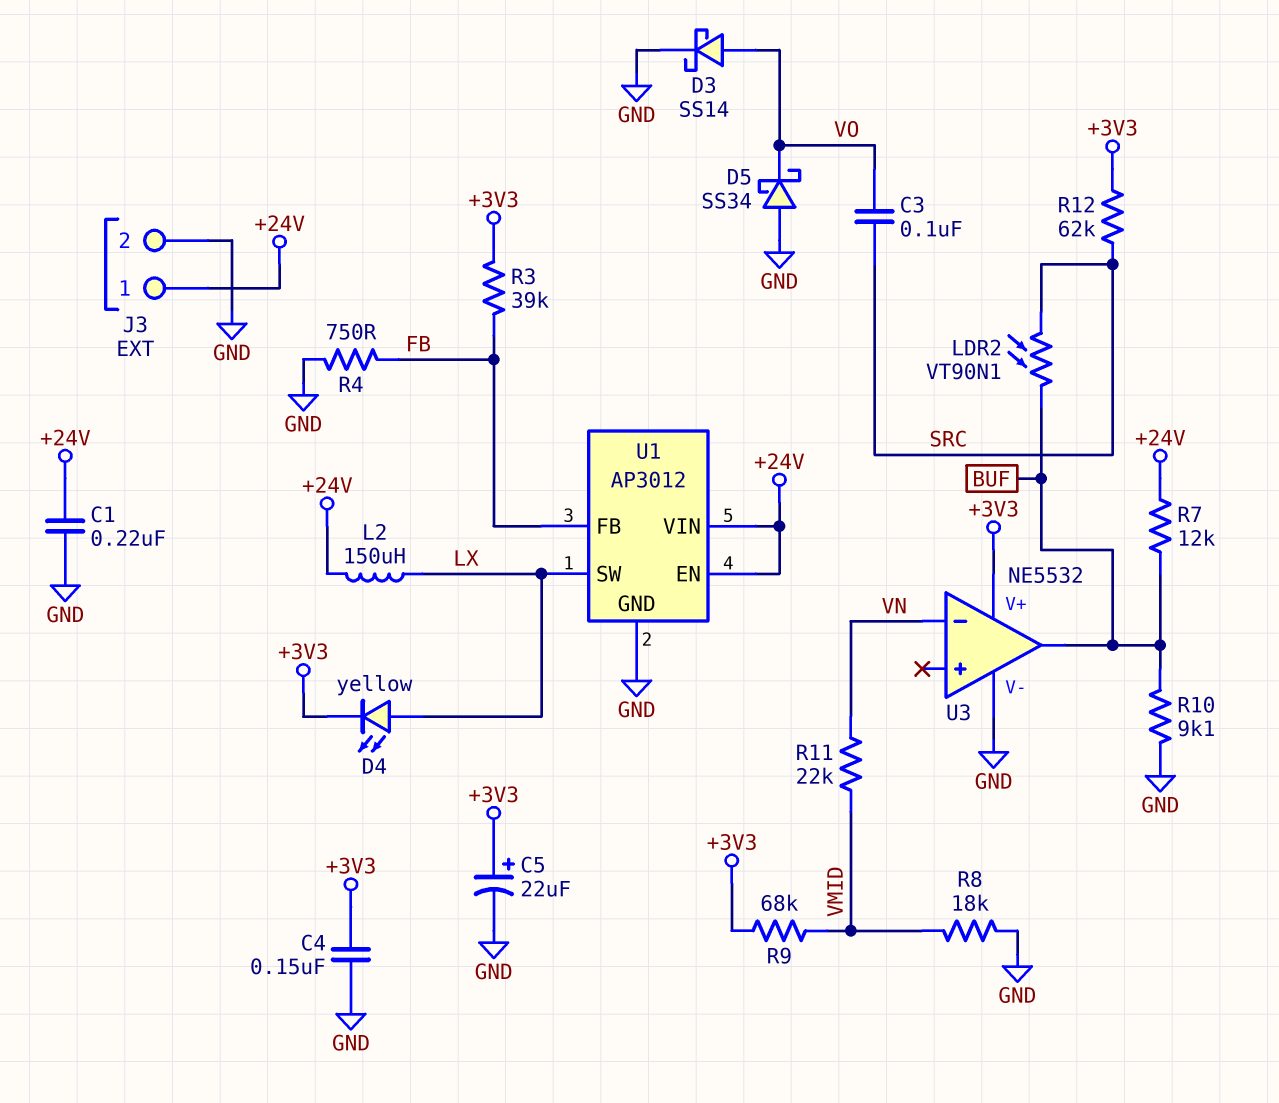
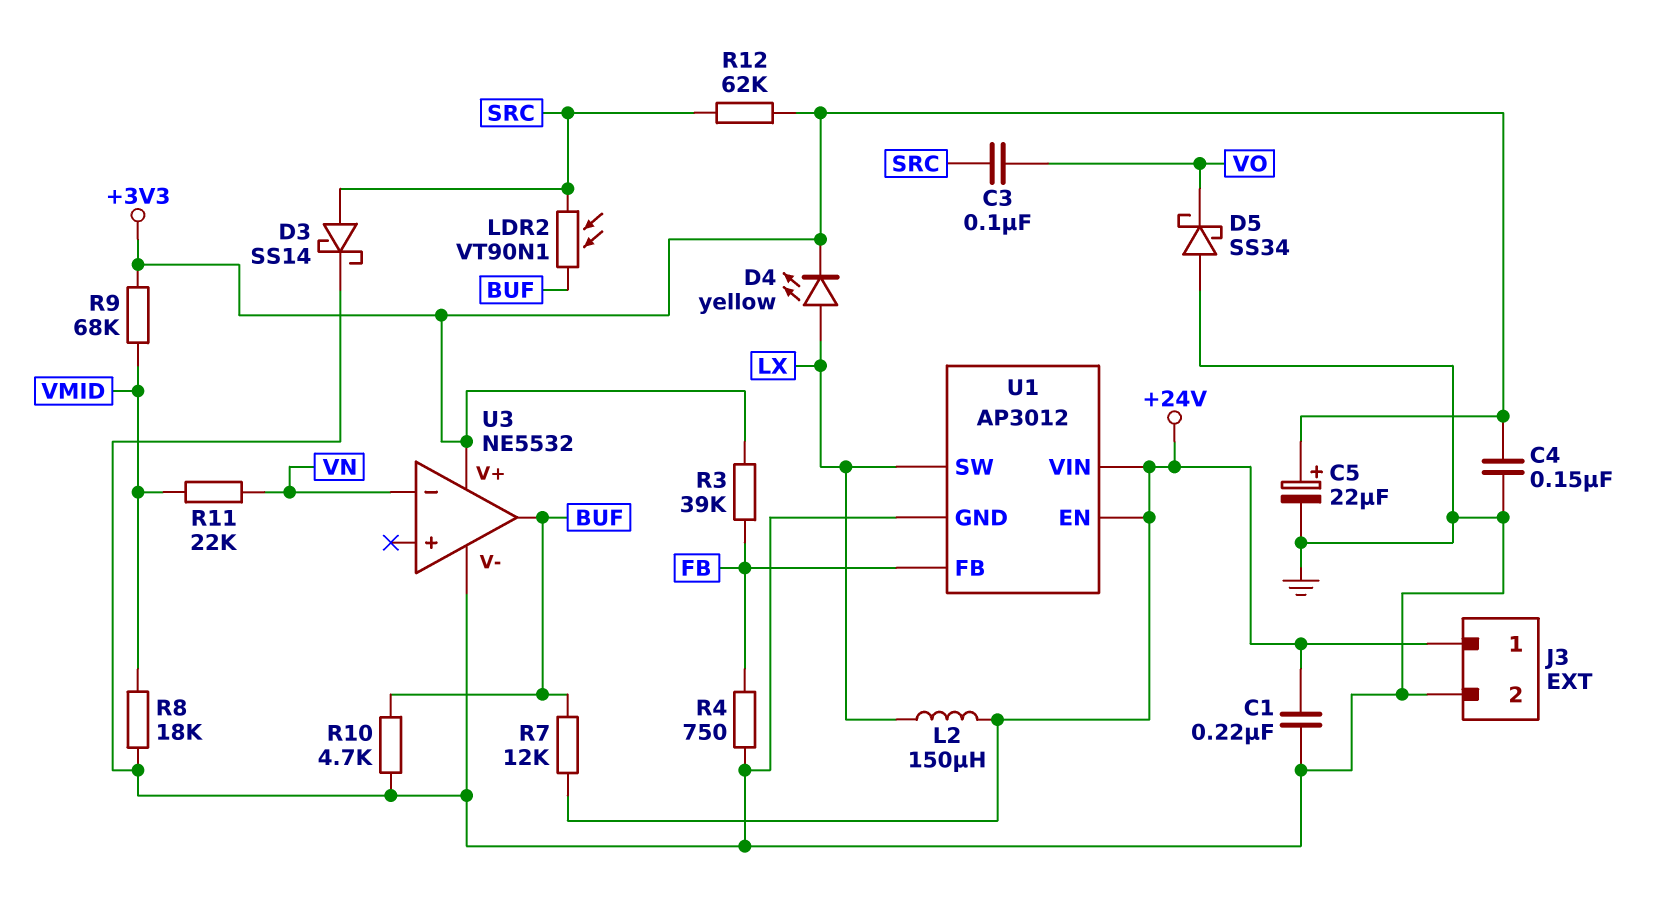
D3: schottky SS14 (A VO, K GND) -> schottky SS14 (A SRC, K GND)
R10: 9.1k (BUF, GND) -> 4.7k (BUF, GND)

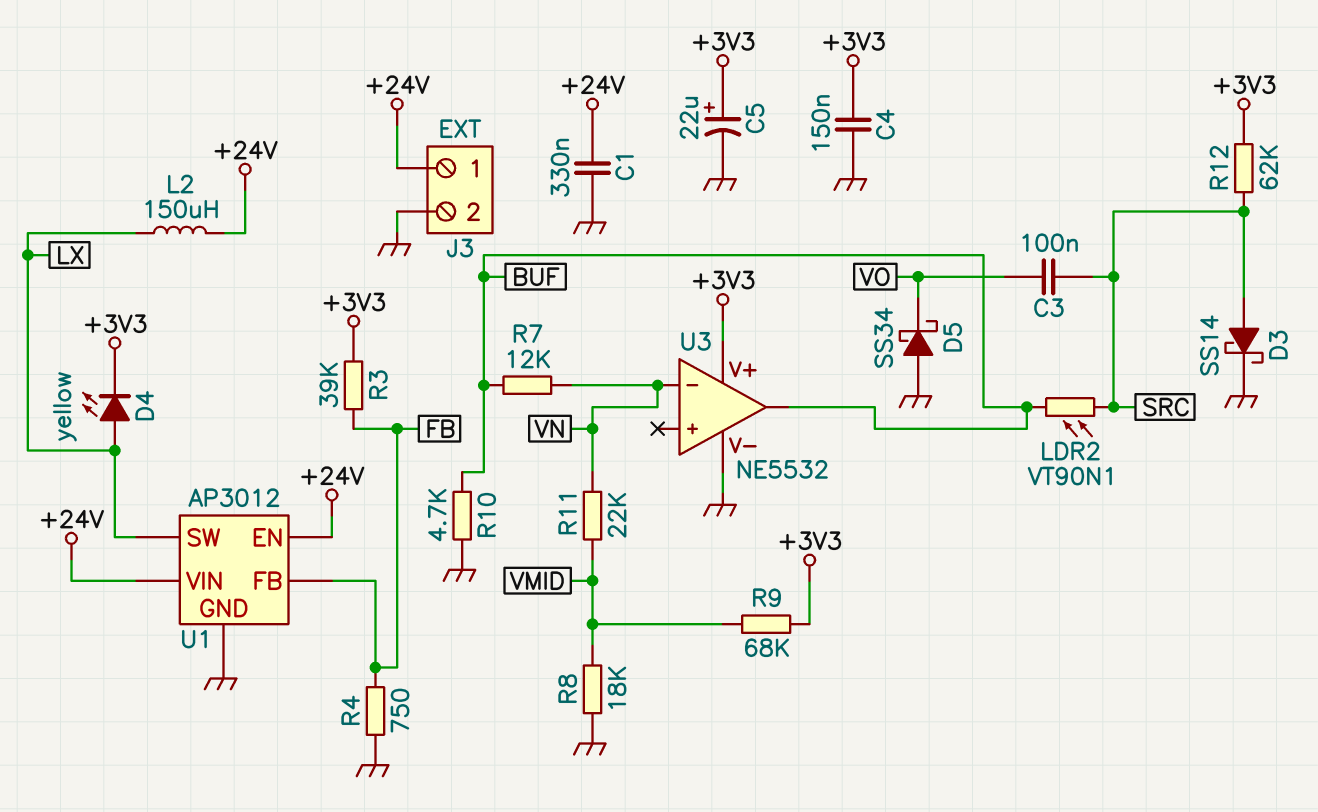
C1: 220nF (+24V, GND) -> 330nF (+24V, GND)
R7: 12k (+24V, BUF) -> 12k (BUF, VN)

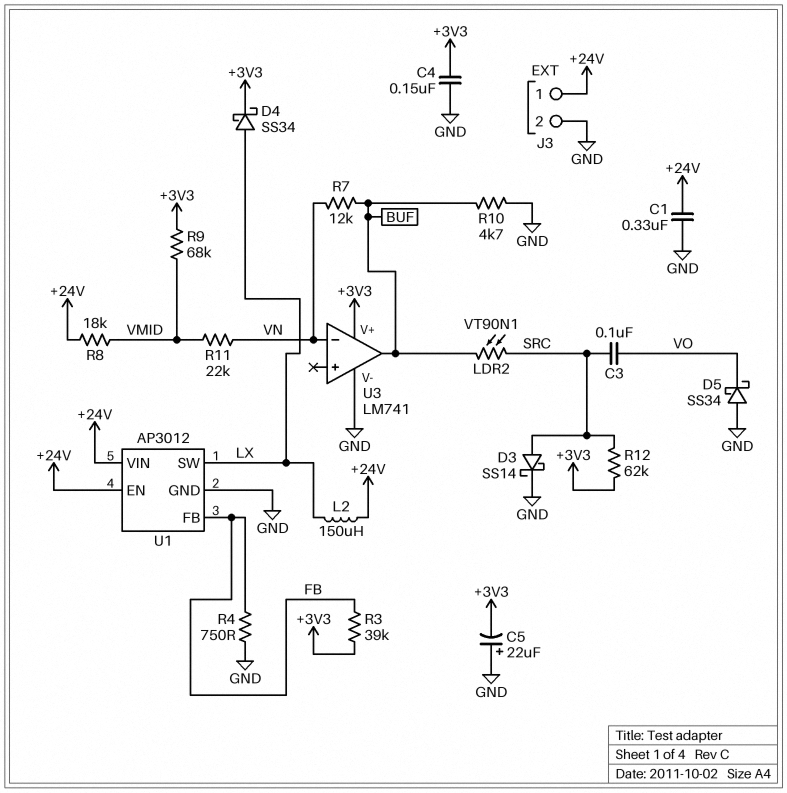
C5: 22uF (plus +3V3, minus GND) -> 22uF (plus GND, minus +3V3)
D4: LED yellow (A LX, K +3V3) -> schottky SS34 (A LX, K +3V3)
R8: 18k (GND, VMID) -> 18k (+24V, VMID)
U3: NE5532 -> LM741

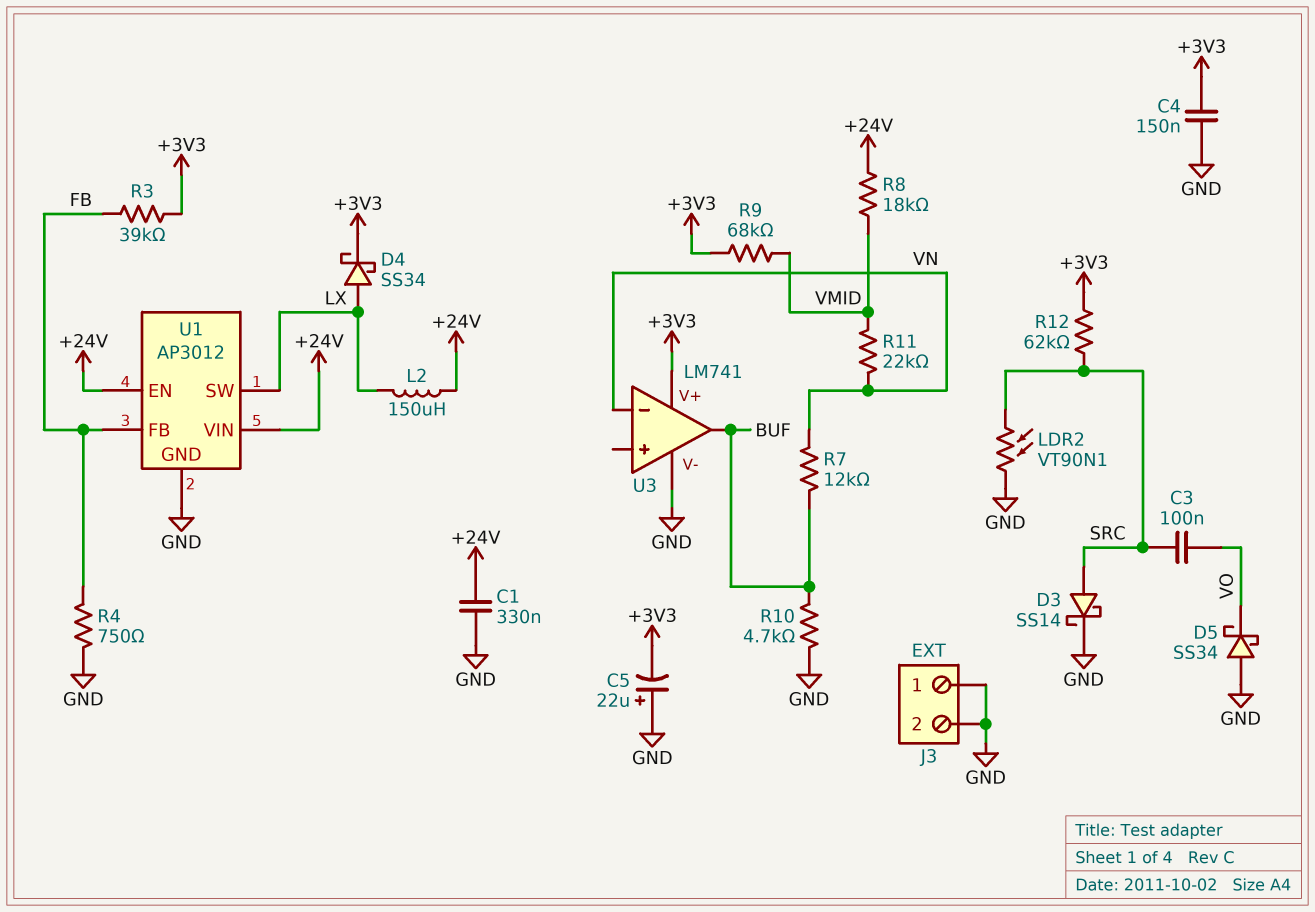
J3 pin 1: +24V -> GND
LDR2: VT90N1 (BUF, SRC) -> VT90N1 (GND, SRC)

